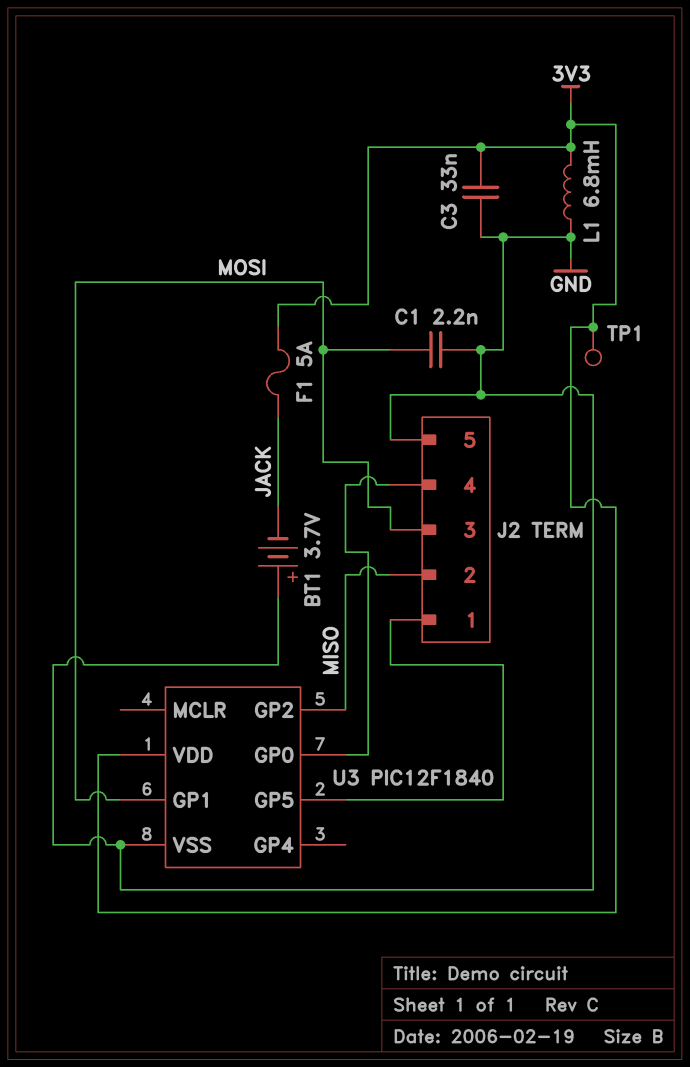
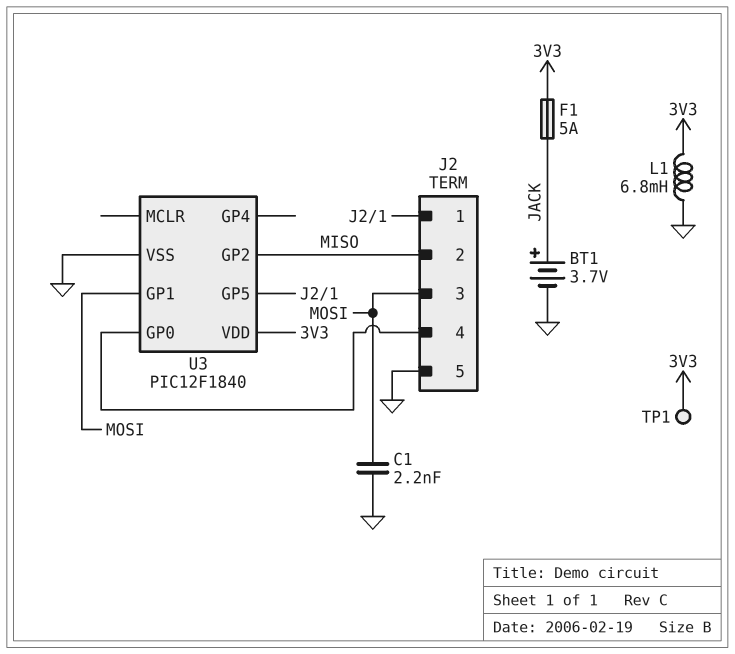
BT1: 3.7V (plus GND, minus JACK) -> 3.7V (plus JACK, minus GND)
C3: 33nF (3V3, GND) -> none

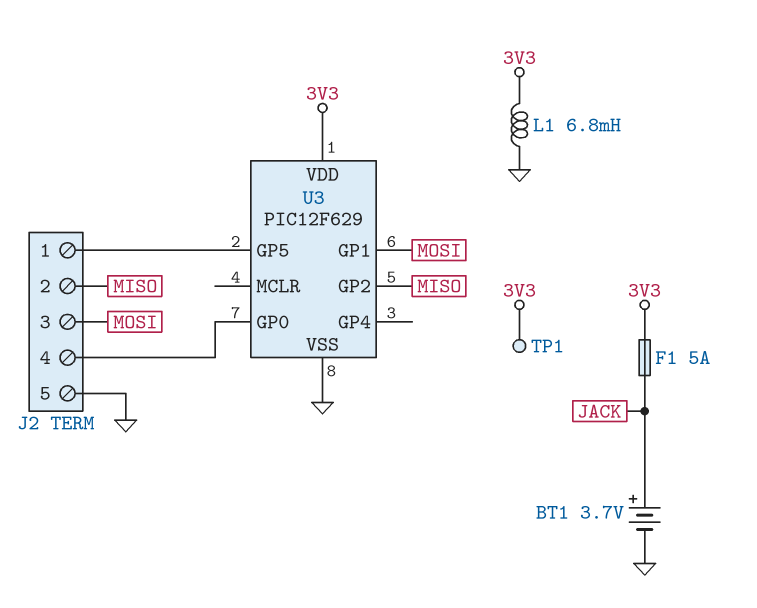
C1: 2.2nF (GND, MOSI) -> none
U3: PIC12F1840 -> PIC12F629

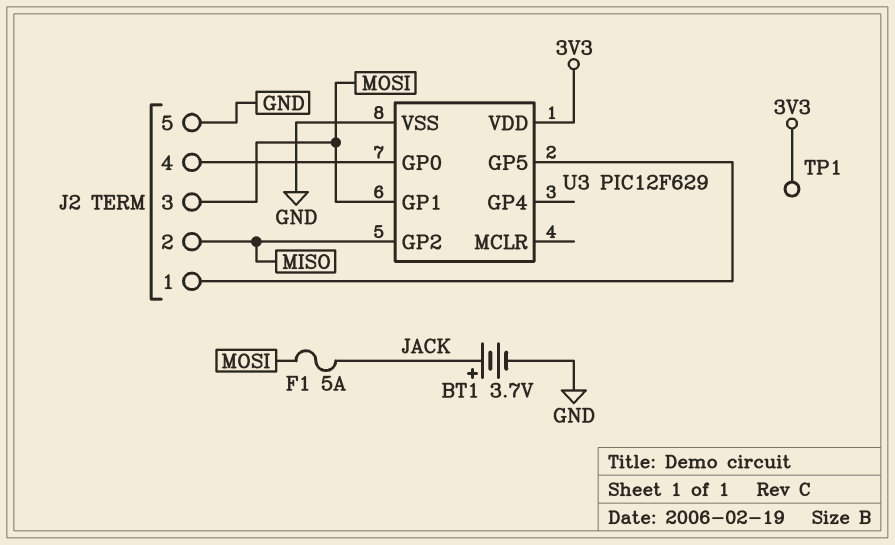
F1: 5A (3V3, JACK) -> 5A (JACK, MOSI)
L1: 6.8mH (3V3, GND) -> none

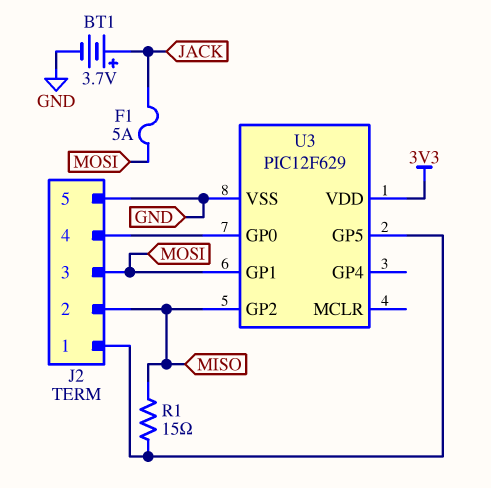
R1: none -> 15 (J2/1, MISO)
TP1: test point (3V3) -> none

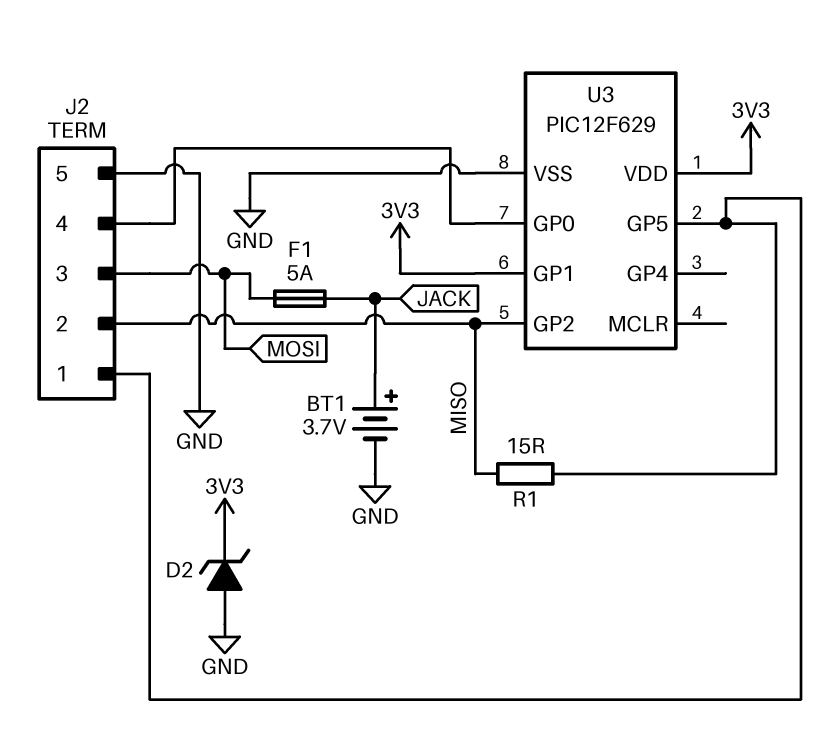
D2: none -> zener (A GND, K 3V3)
U3 pin GP1: MOSI -> 3V3

